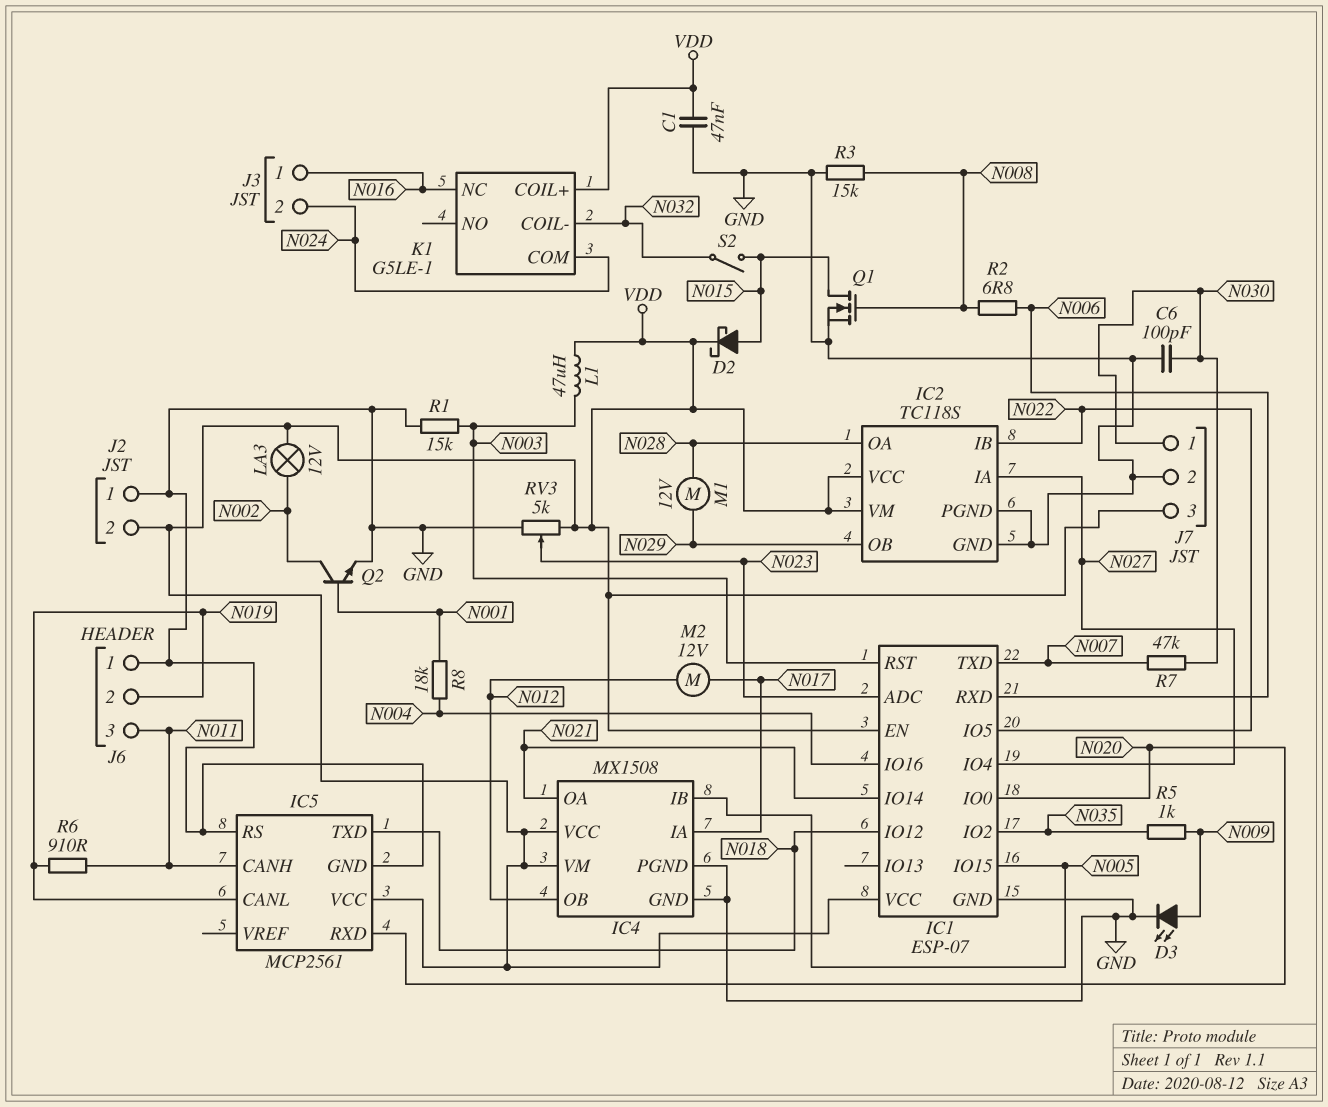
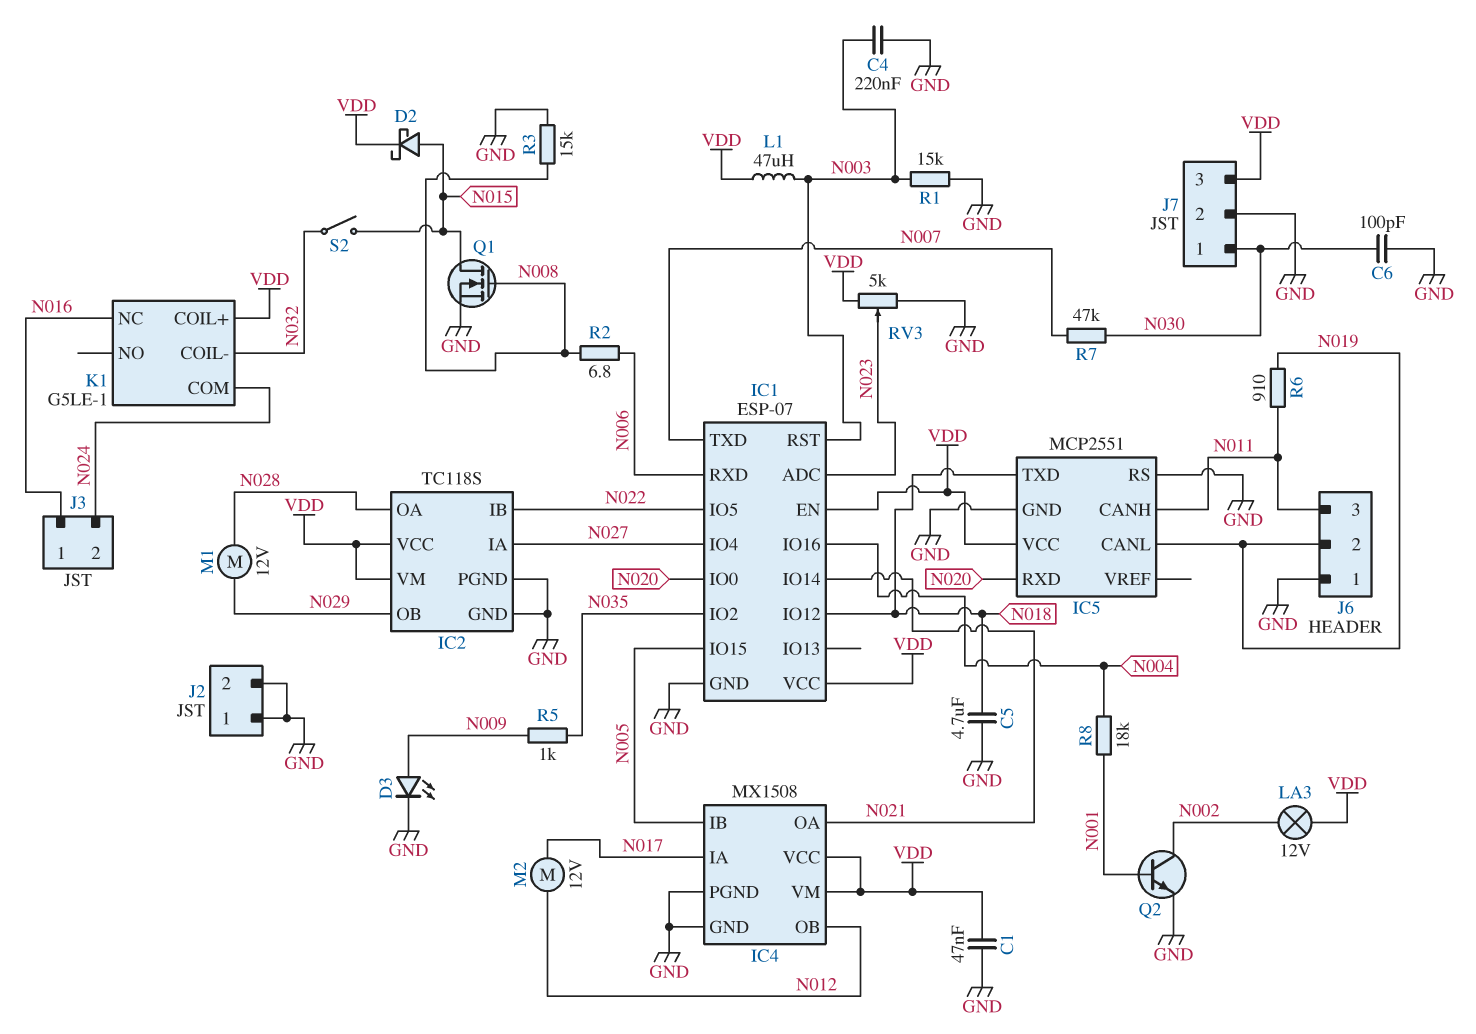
C4: none -> 220nF (GND, N003)
C5: none -> 4.7uF (GND, N018)
IC5: MCP2561 -> MCP2551
J2 pin 2: VDD -> GND

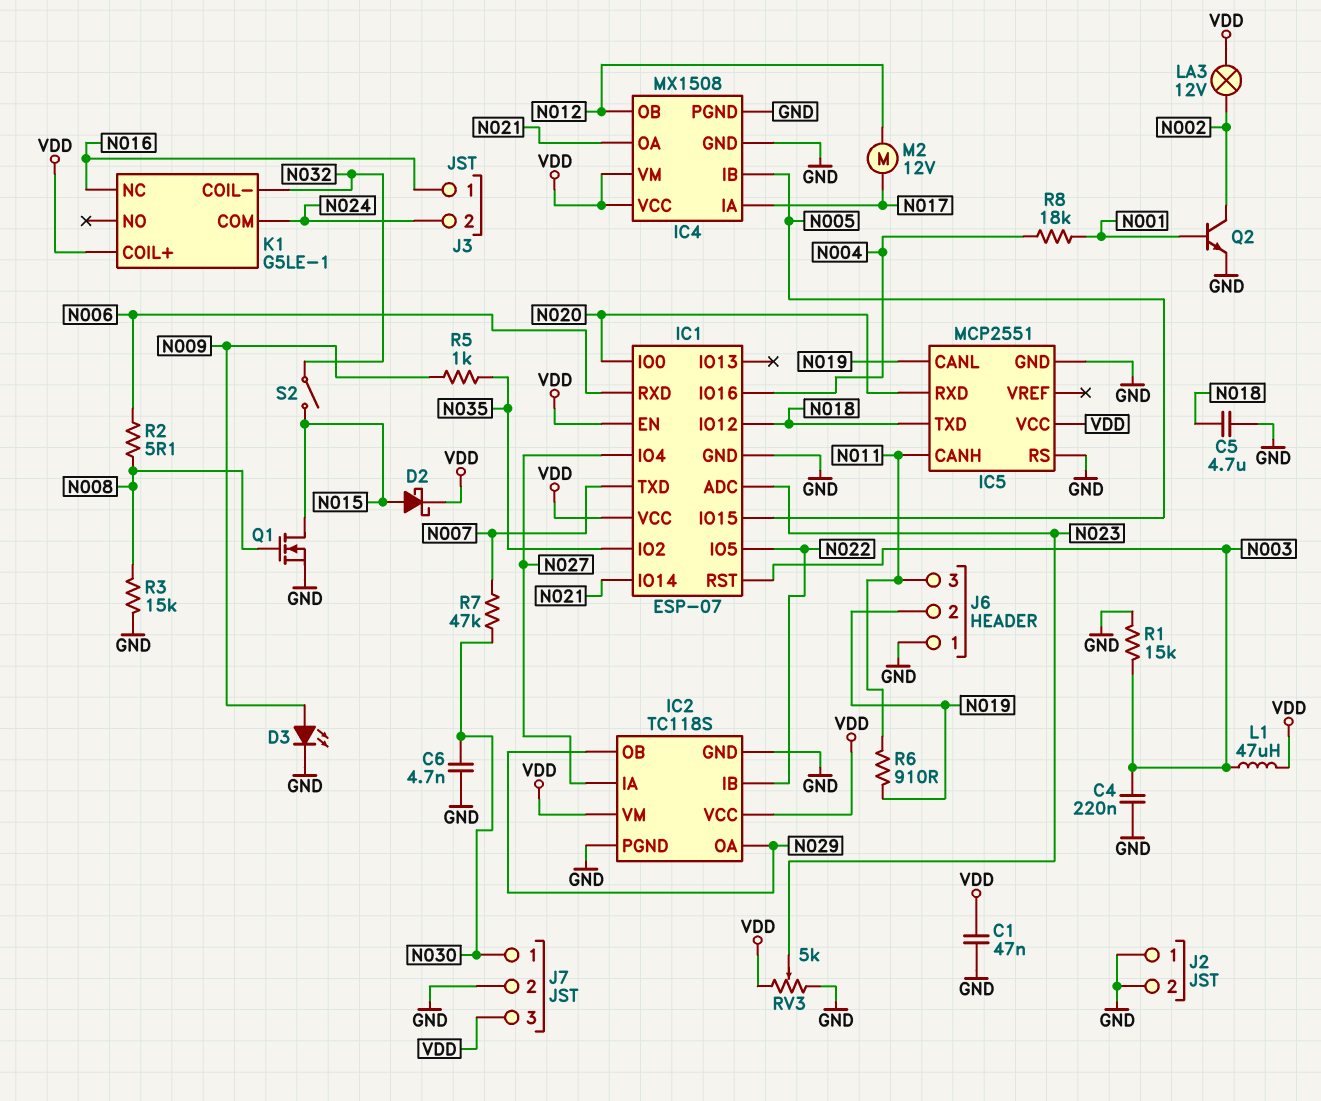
C6: 100pF (GND, N030) -> 4.7nF (GND, N030)
IC2 pin OA: N028 -> N029
M1: motor 12V (N028, N029) -> none
R2: 6.8 (N006, N008) -> 5.1 (N006, N008)

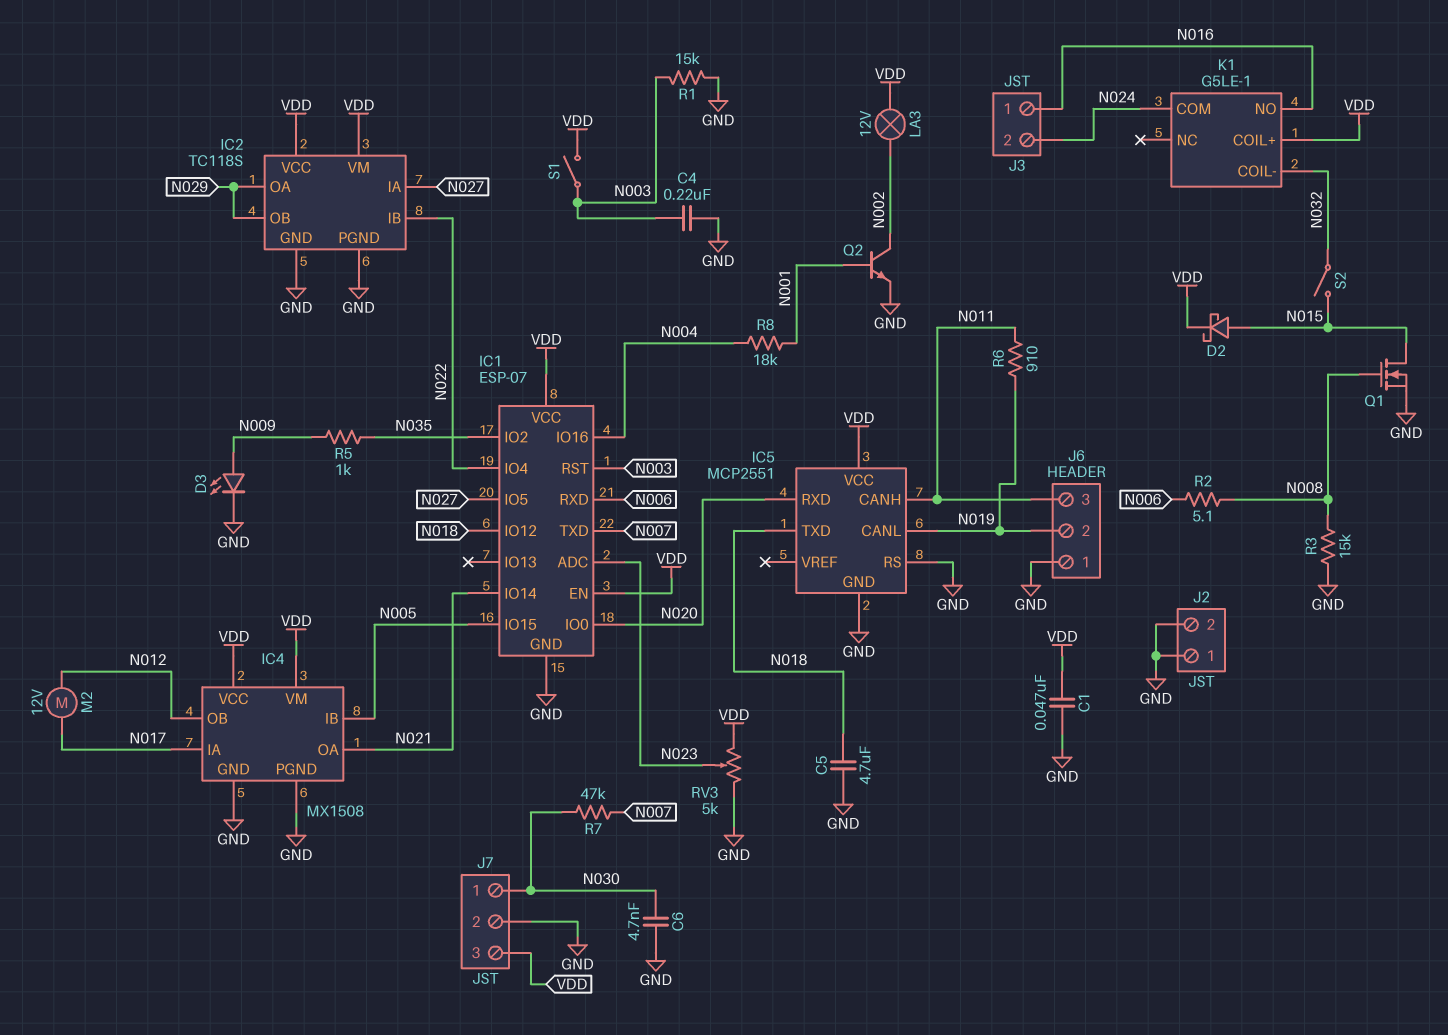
IC1 pin IO4: N027 -> N022
IC1 pin IO5: N022 -> N027
K1 pin NC: N016 -> none
K1 pin NO: none -> N016
L1: 47uH (N003, VDD) -> none
S1: none -> switch (N003, VDD)

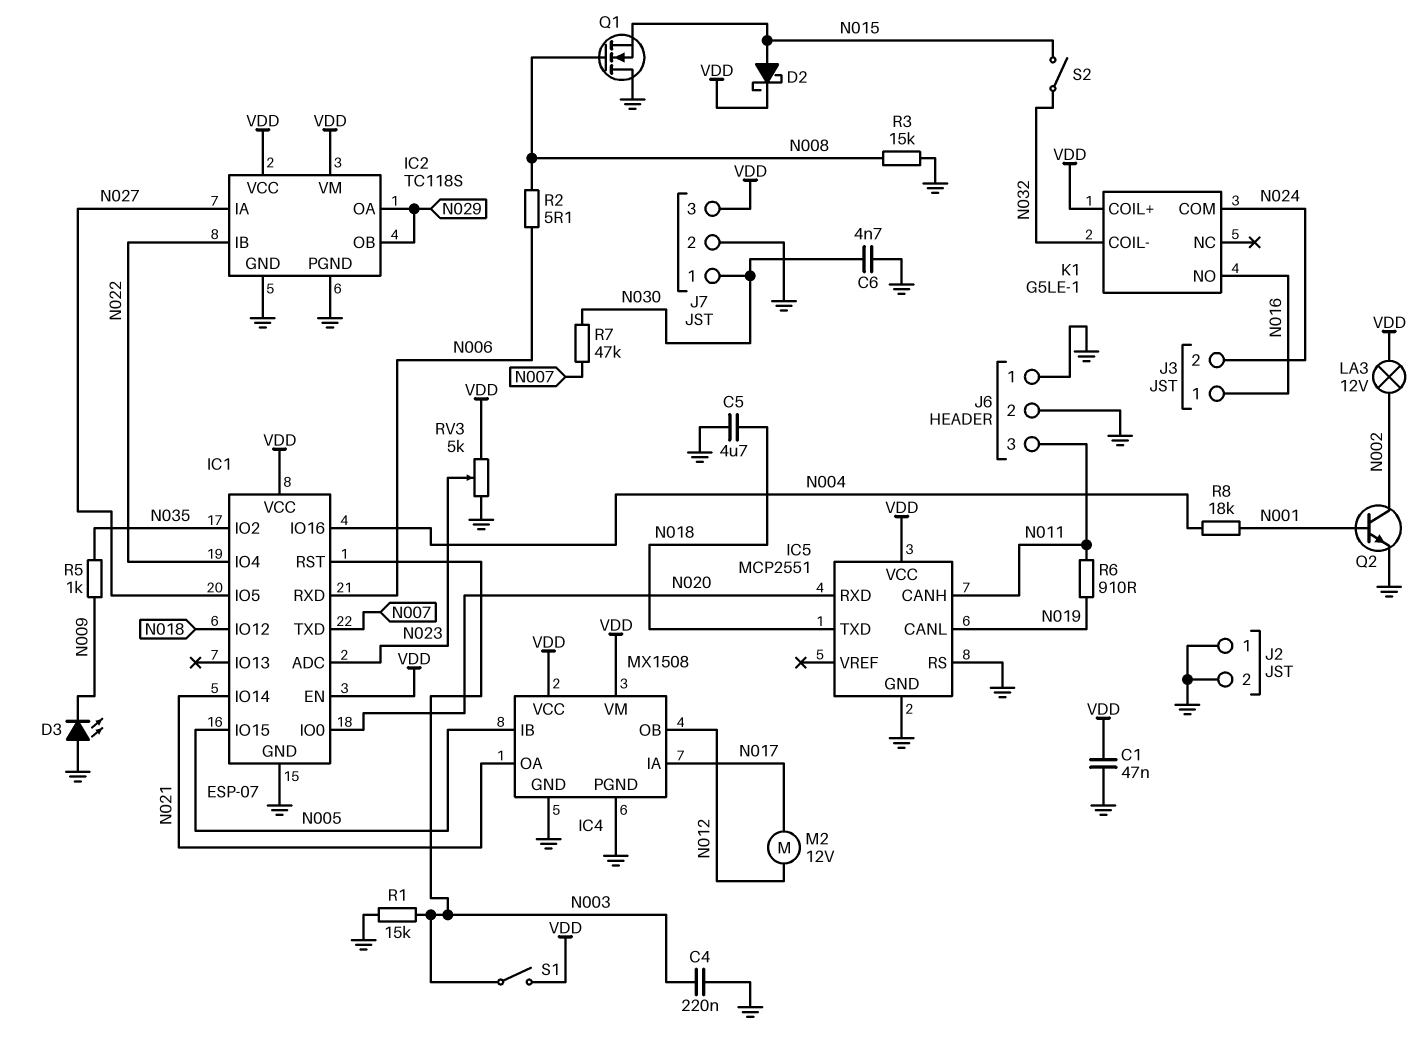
D3: LED (A N009, K GND) -> LED (A GND, K N009)
J6 pin 2: N019 -> GND
Q1: NMOS (G N008, D N015, S GND) -> NMOS (G N008, D GND, S N015)

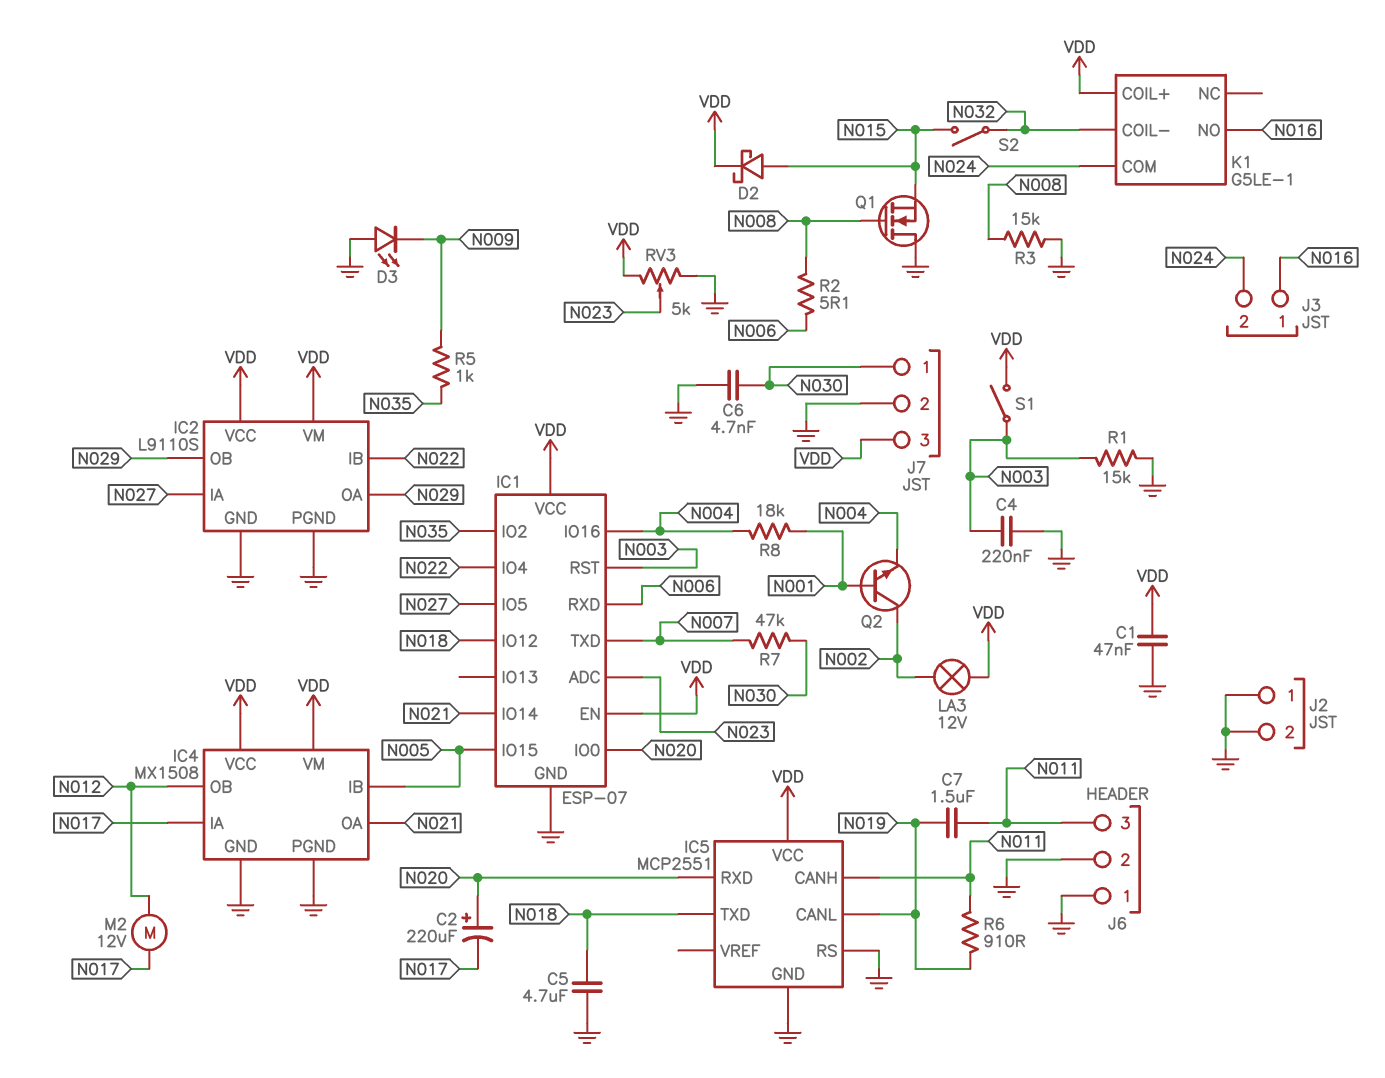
C2: none -> 220uF (plus N020, minus N017)
C7: none -> 1.5uF (N011, N019)
IC2: TC118S -> L9110S
Q2: NPN (B N001, C N002, E GND) -> NPN (B N001, C N002, E N004)

